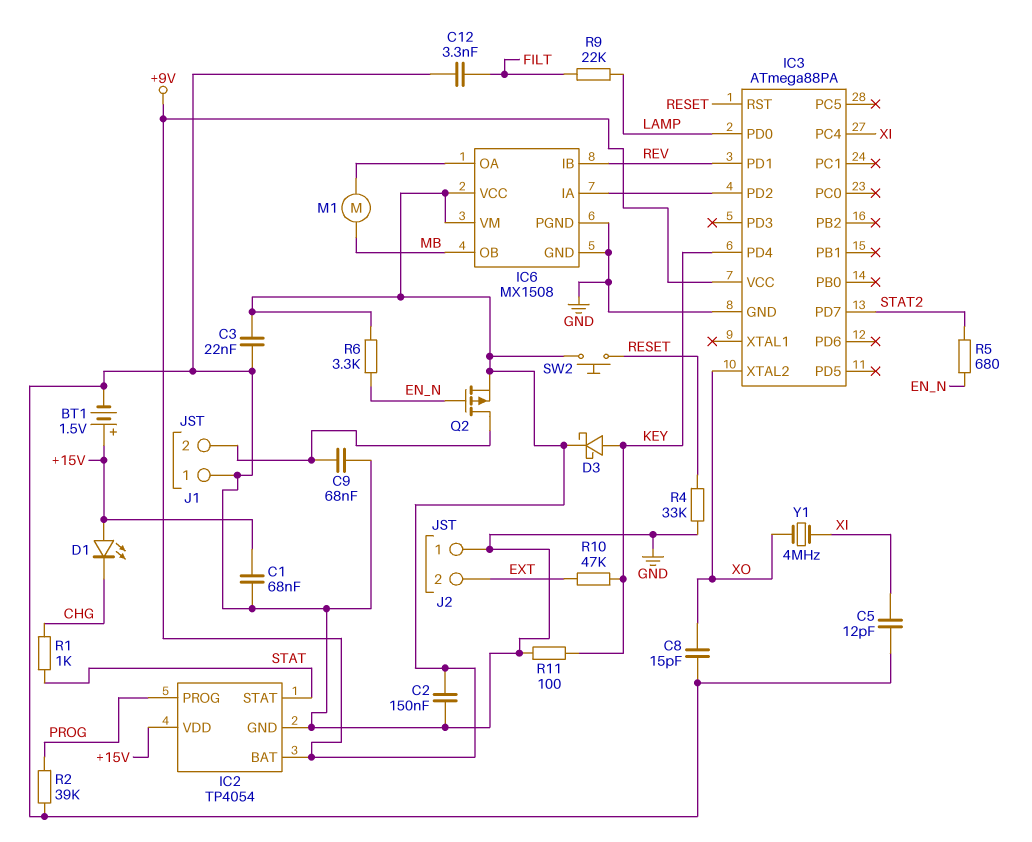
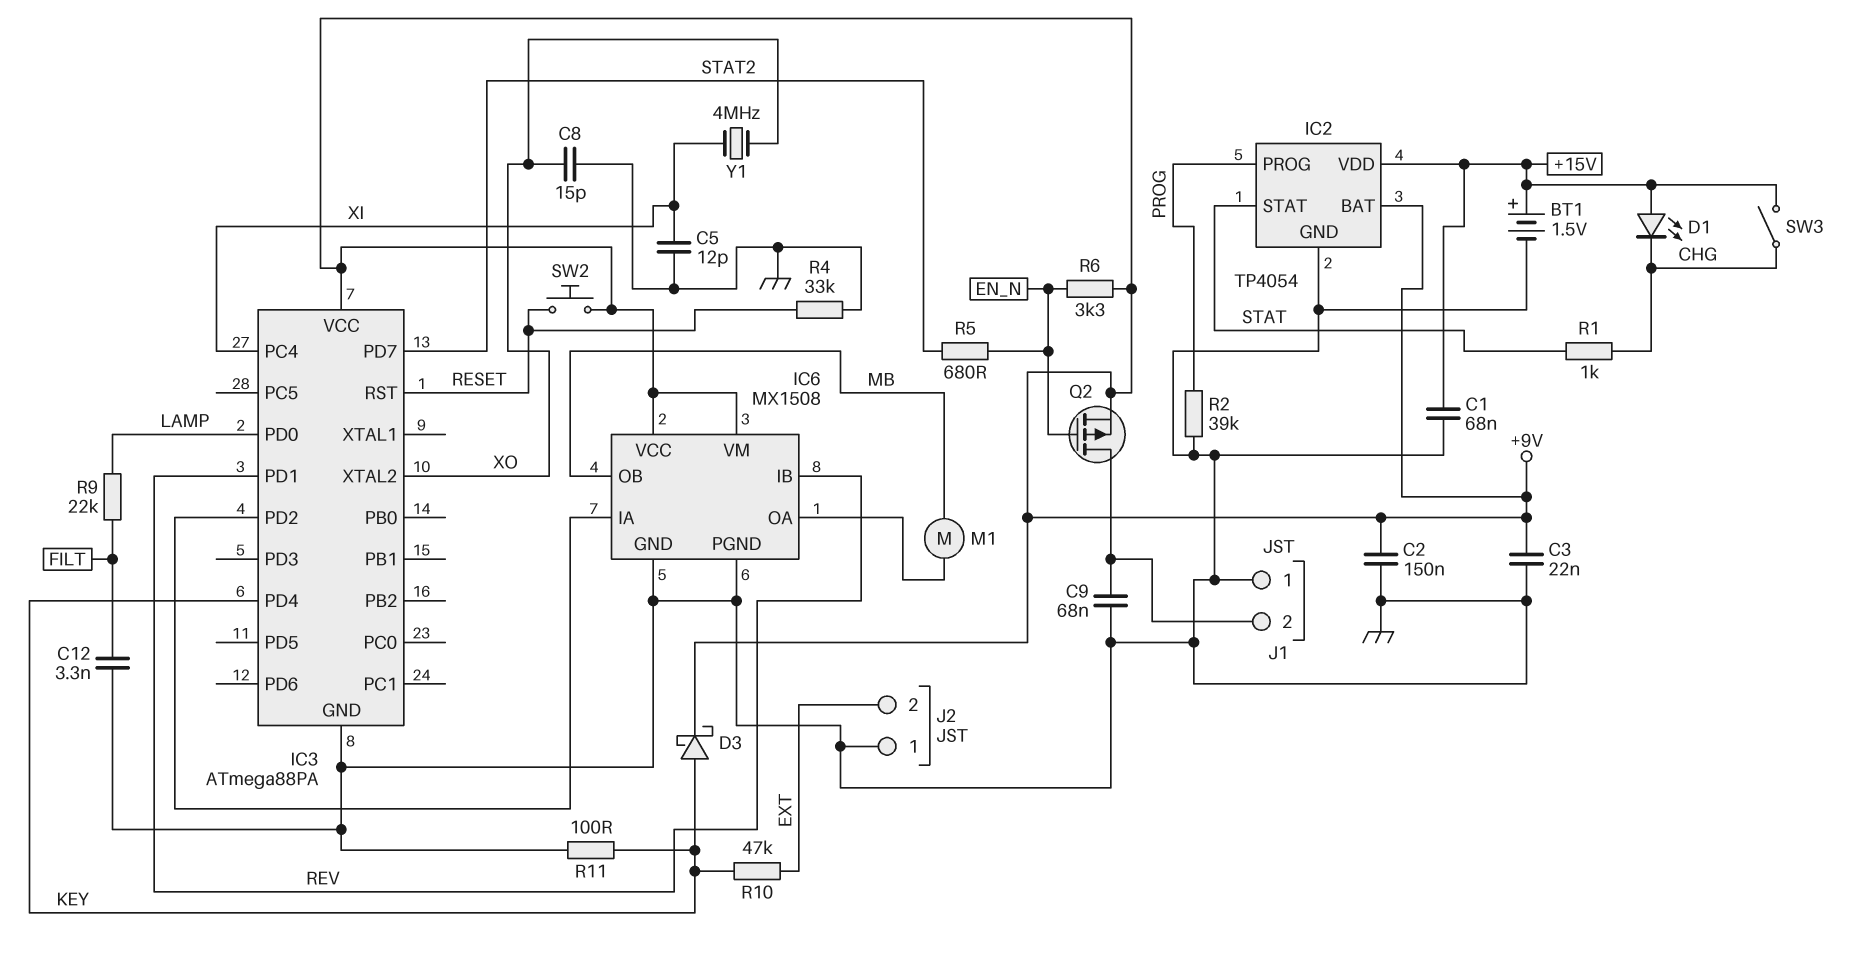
SW3: none -> switch (+15V, CHG)

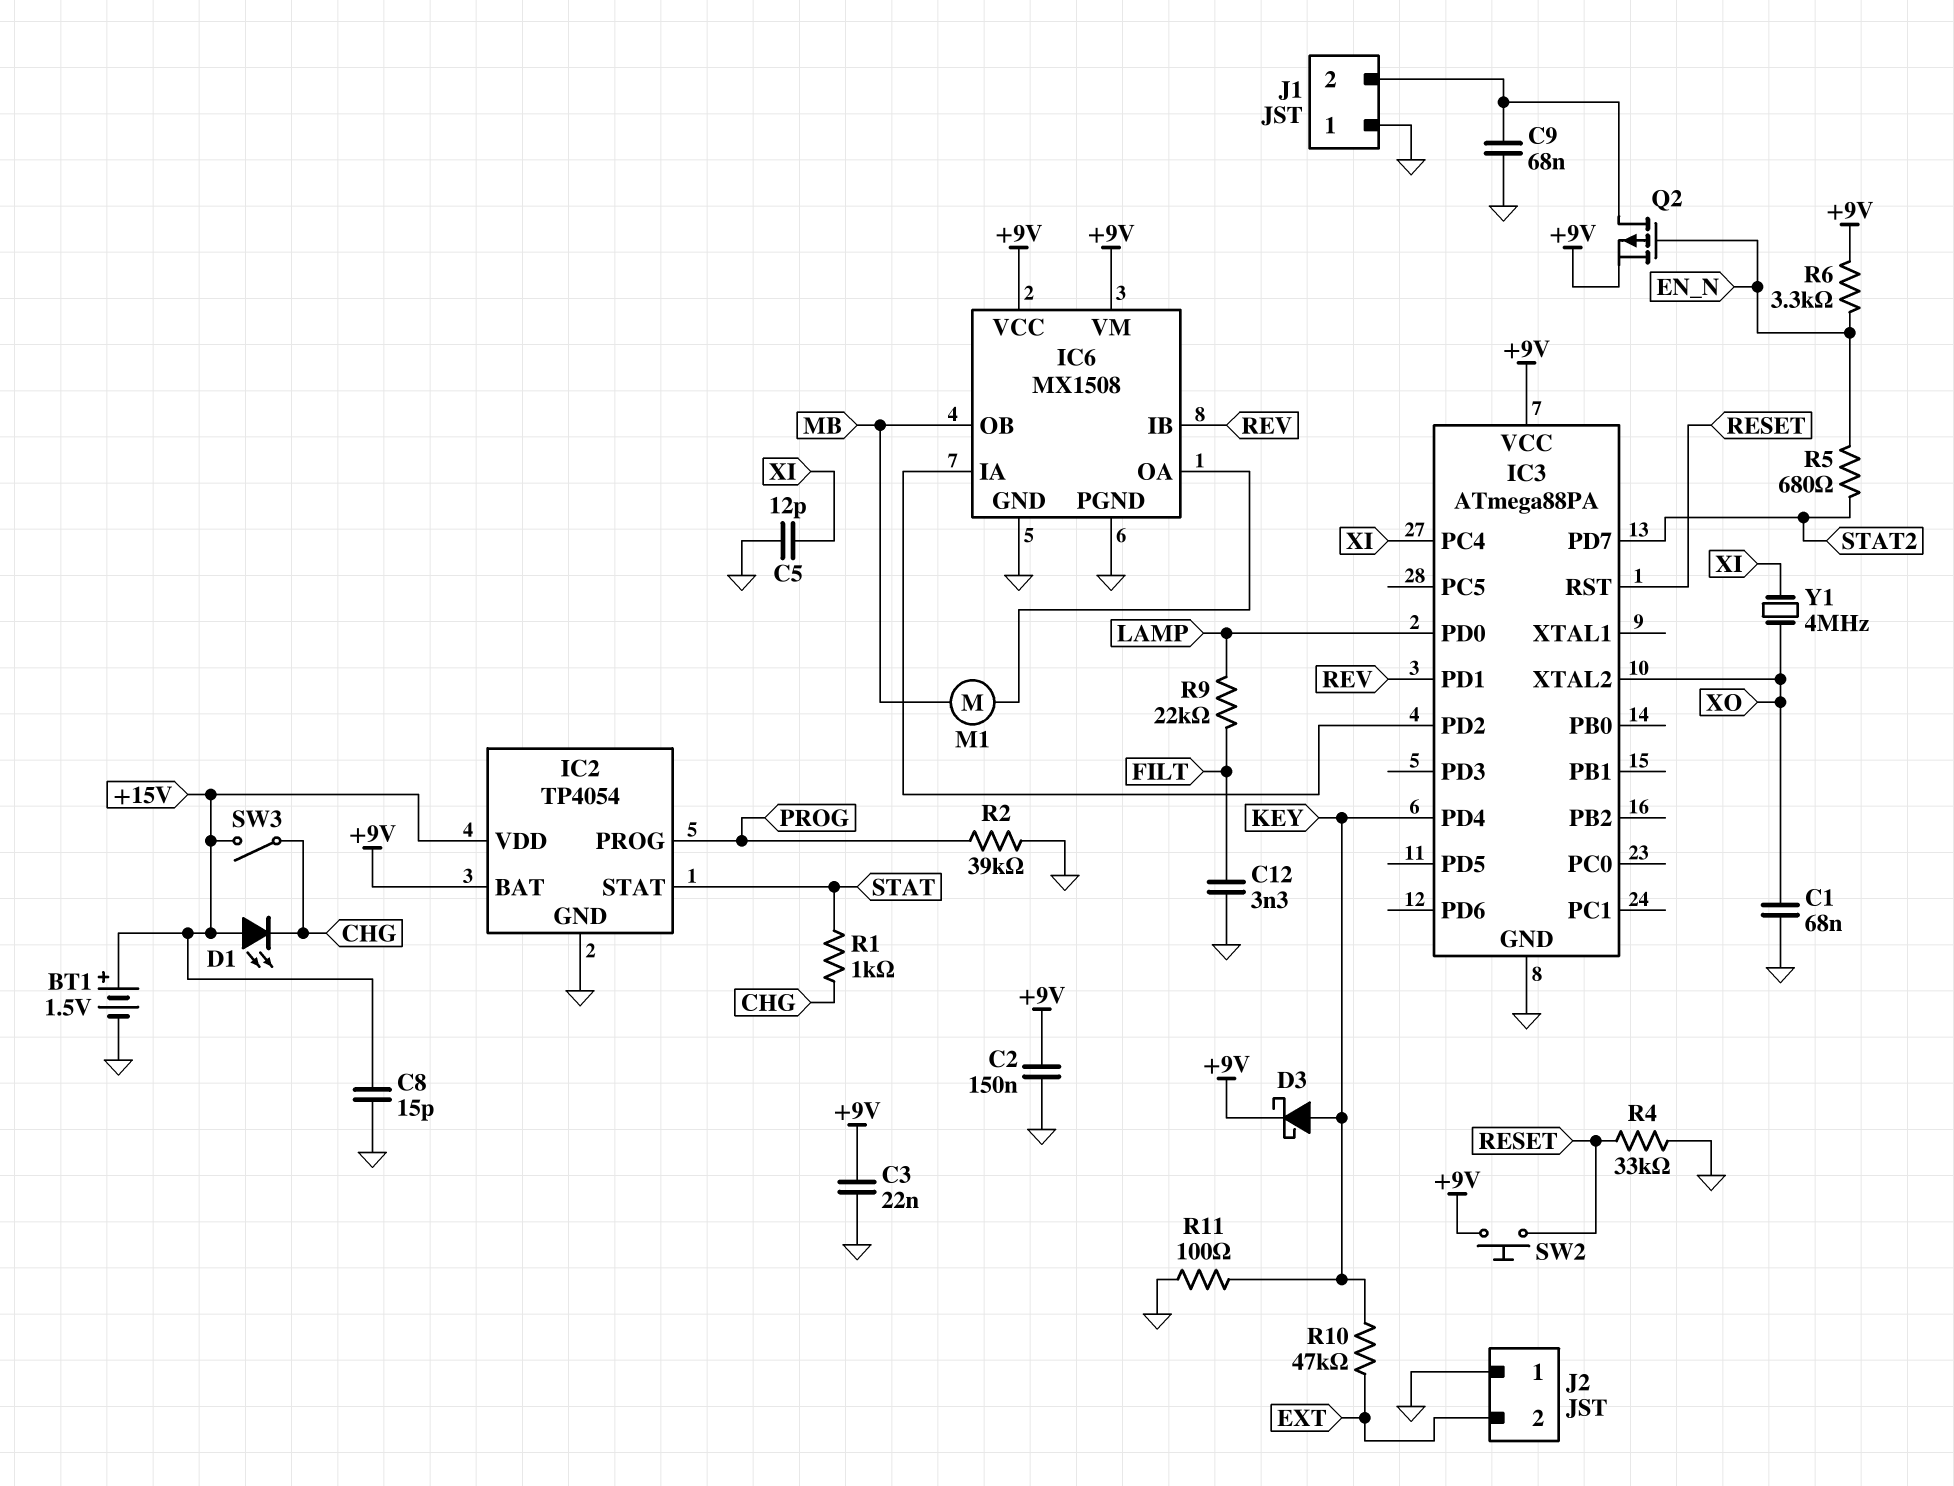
C1: 68nF (+15V, GND) -> 68nF (GND, XO)
C8: 15pF (GND, XO) -> 15pF (+15V, GND)

